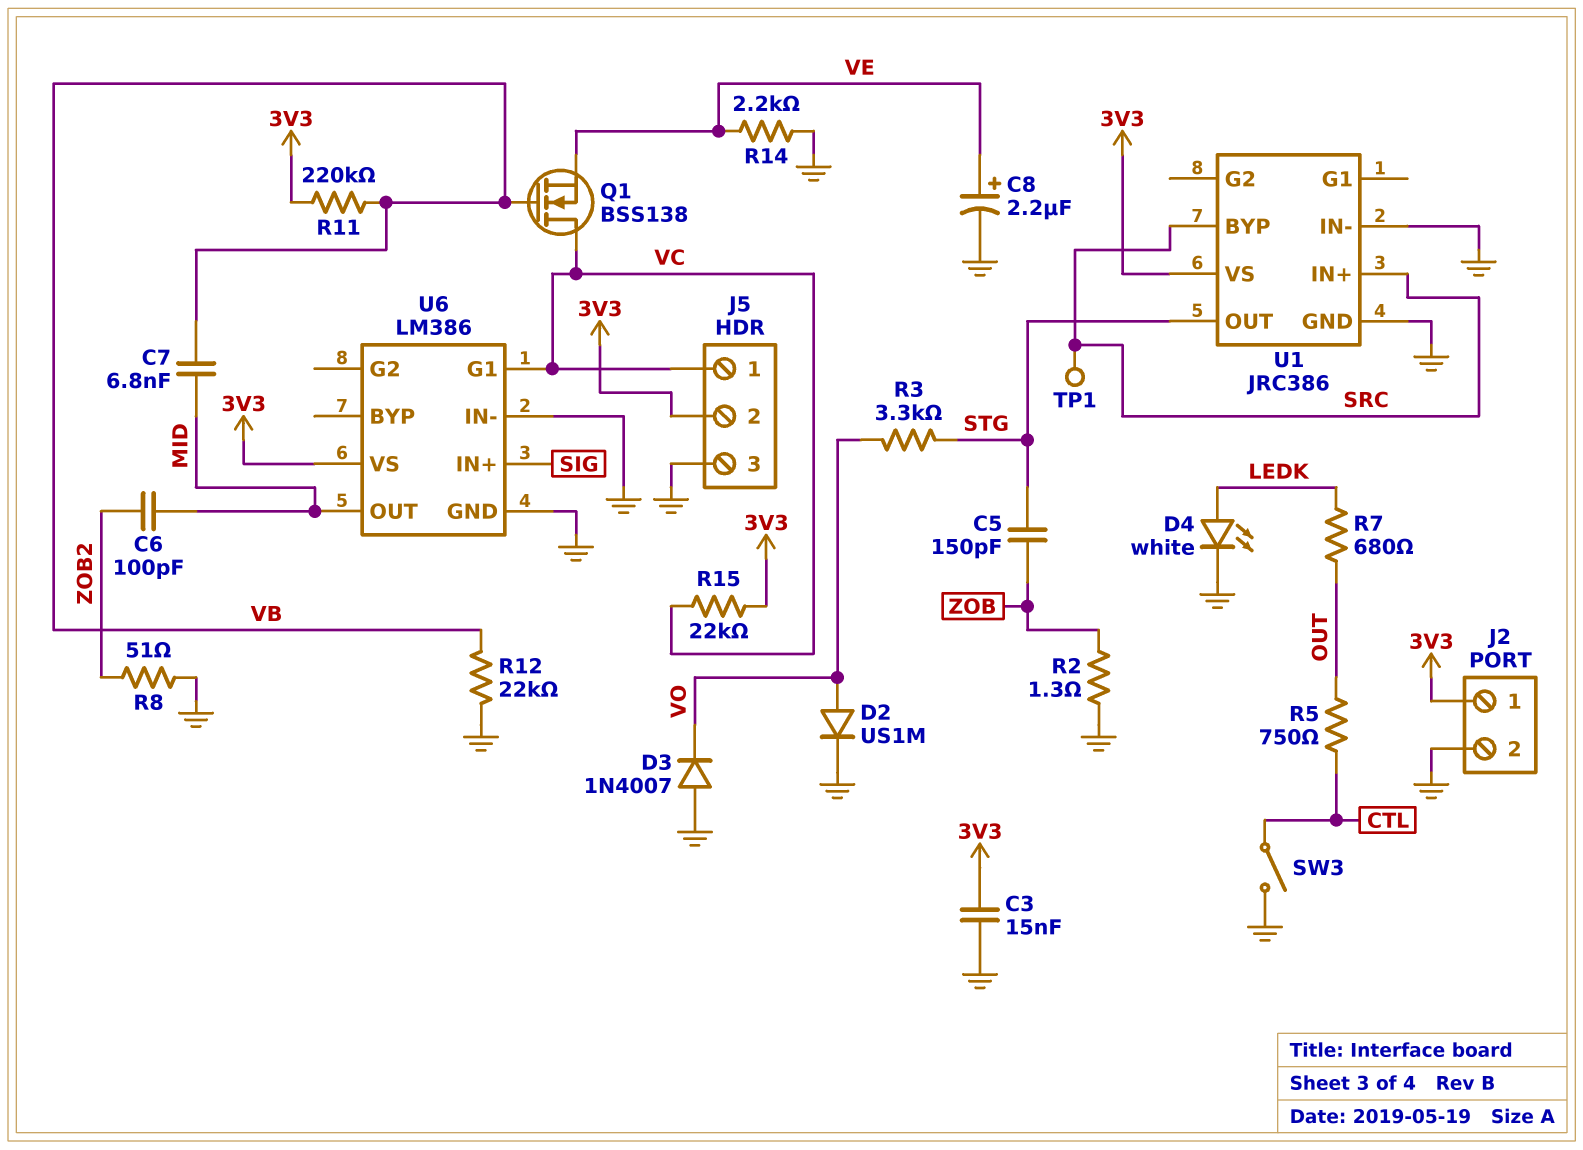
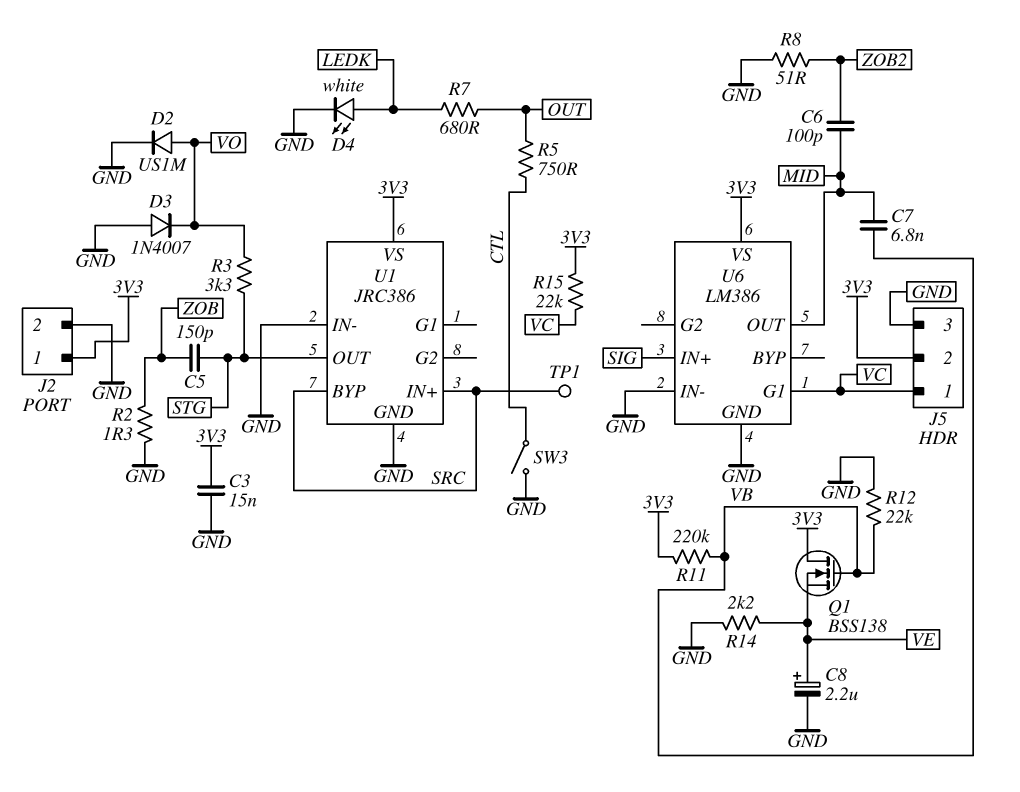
Q1: NMOS BSS138 (G VB, D VC, S VE) -> NMOS BSS138 (G VB, D 3V3, S VE)

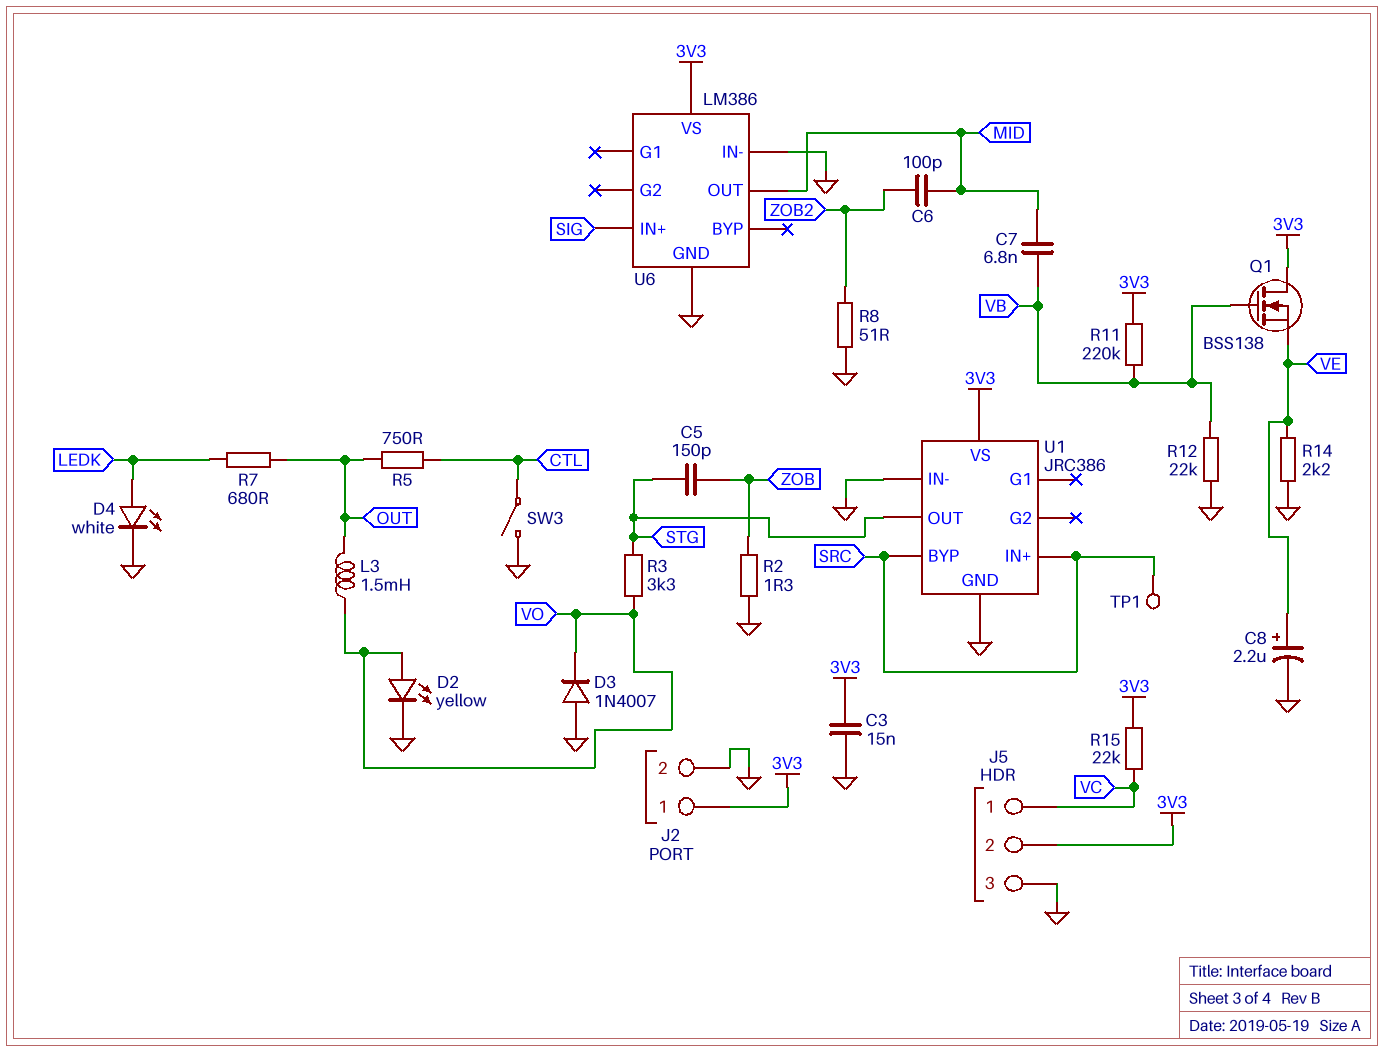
D2: diode US1M (A VO, K GND) -> LED yellow (A VO, K GND)
L3: none -> 1.5mH (OUT, VO)
U6 pin G1: VC -> none

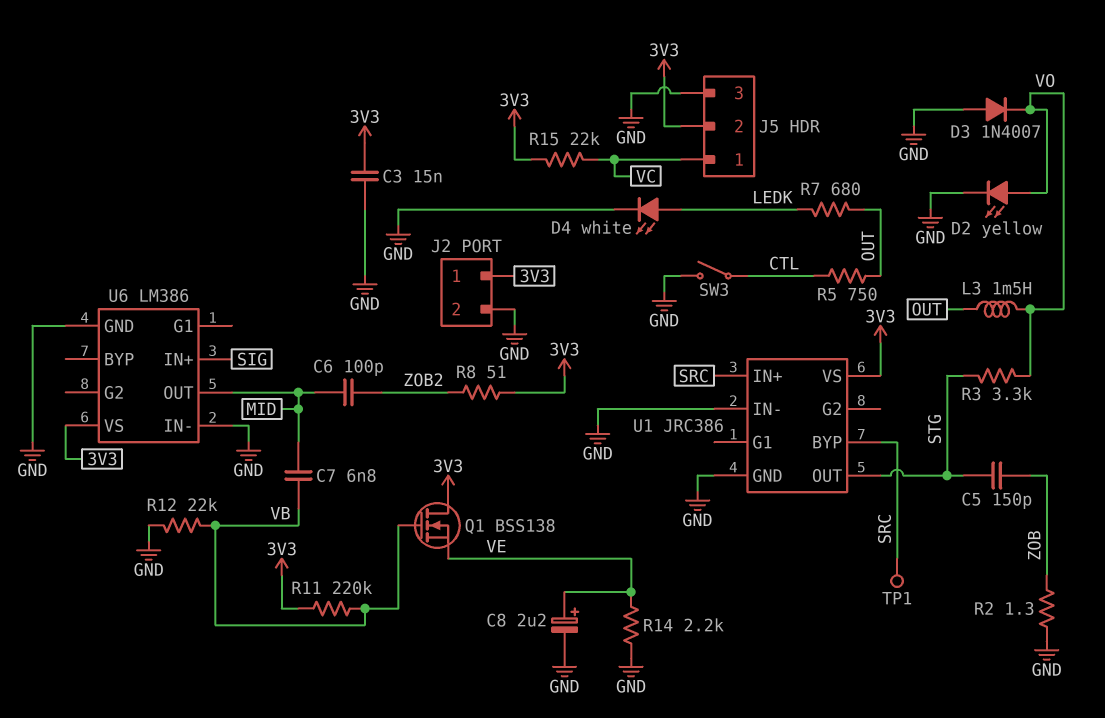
R8: 51 (GND, ZOB2) -> 51 (3V3, ZOB2)

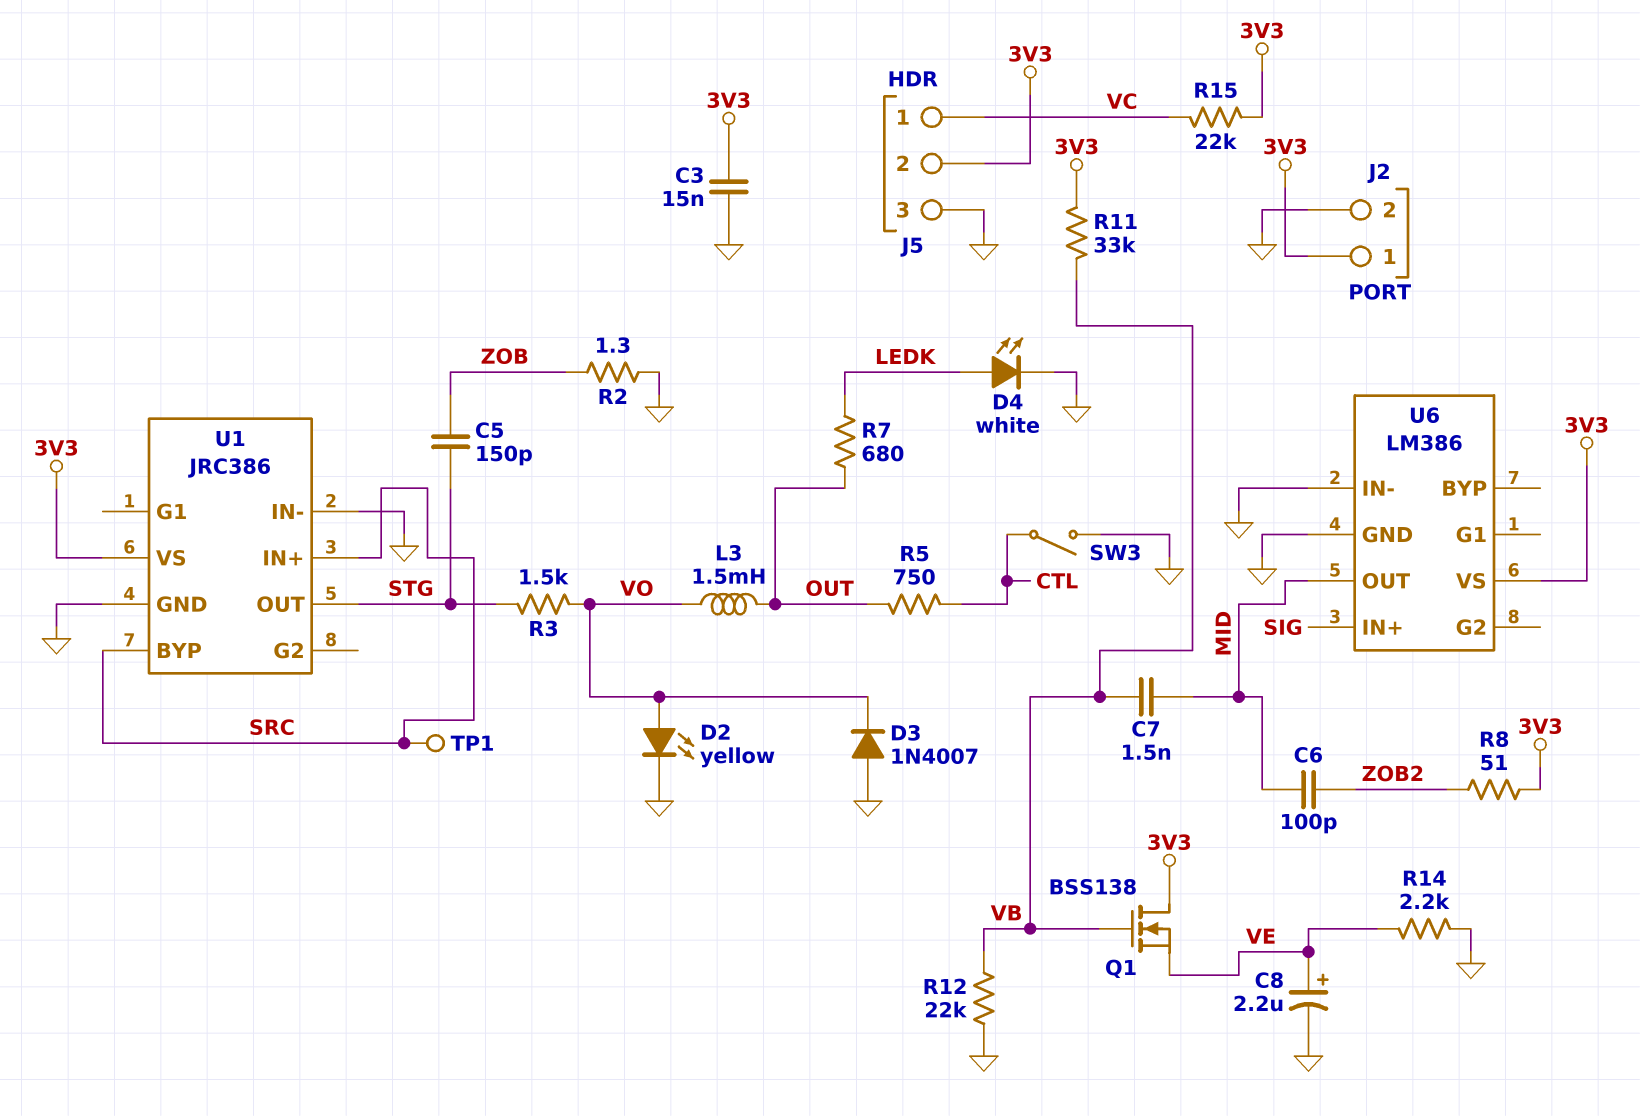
C7: 6.8nF (MID, VB) -> 1.5nF (MID, VB)
R3: 3.3k (STG, VO) -> 1.5k (STG, VO)
R11: 220k (3V3, VB) -> 33k (3V3, VB)

